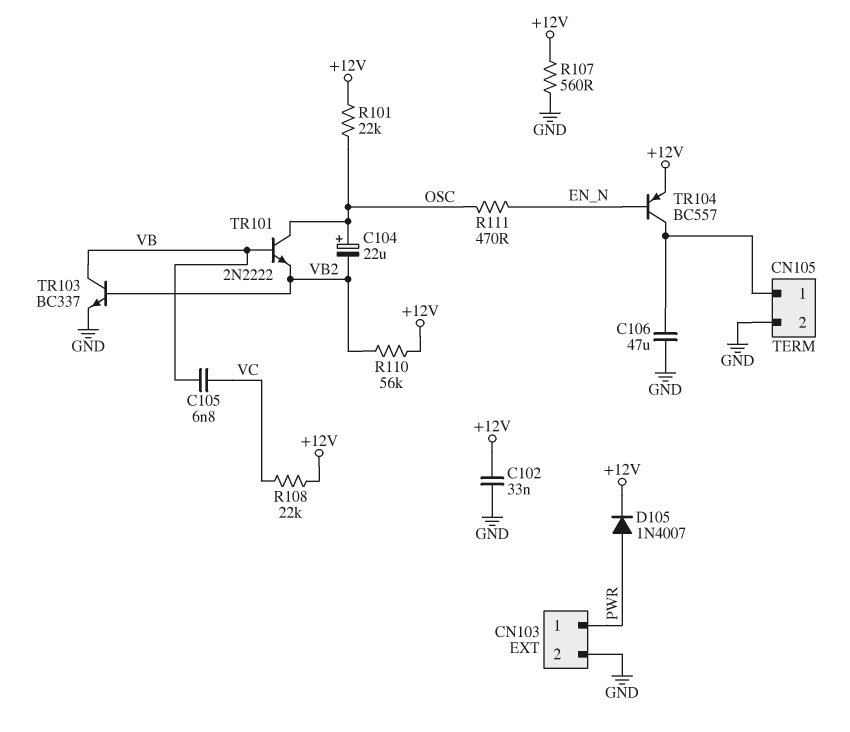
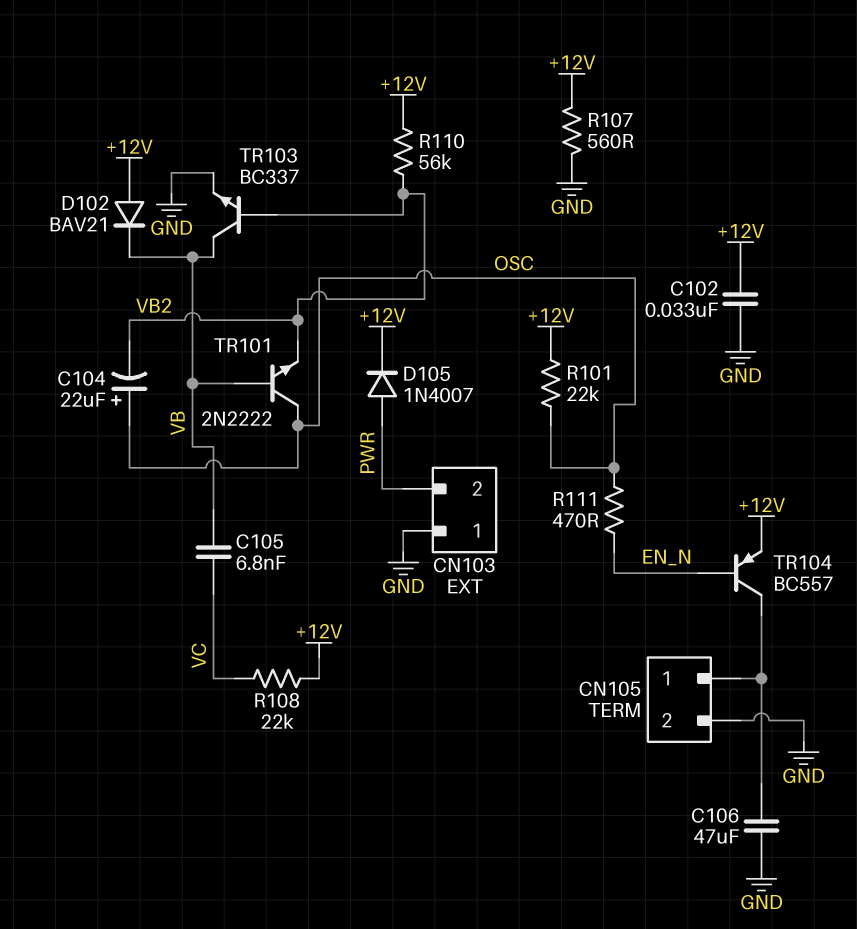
CN103 pin 1: PWR -> GND
CN103 pin 2: GND -> PWR
D102: none -> diode BAV21 (A +12V, K VB)

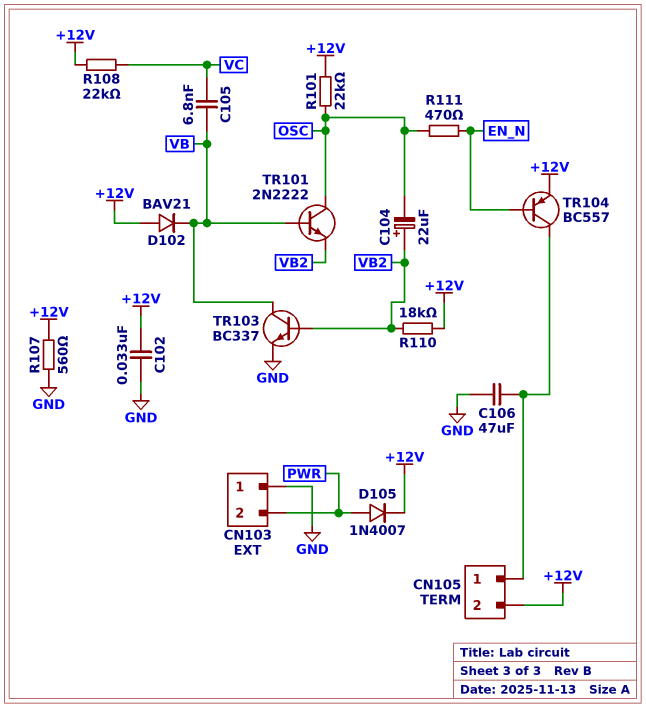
C104: 22uF (plus OSC, minus VB2) -> 22uF (plus VB2, minus OSC)
CN105 pin 2: GND -> +12V
R110: 56k (+12V, VB2) -> 18k (+12V, VB2)

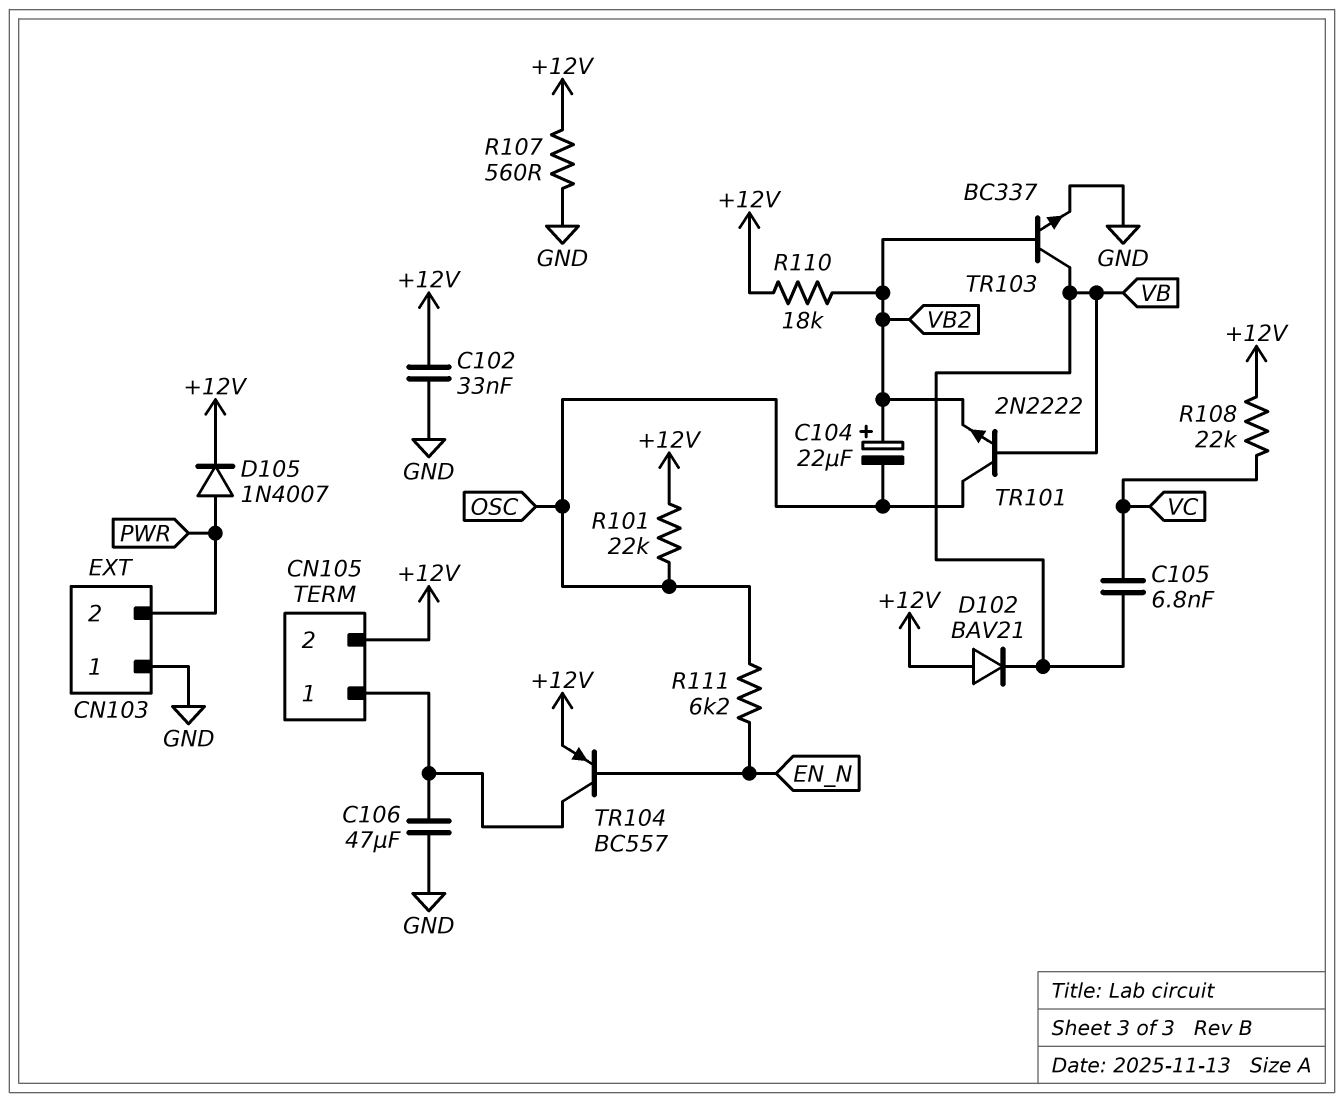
R111: 470 (EN_N, OSC) -> 6.2k (EN_N, OSC)

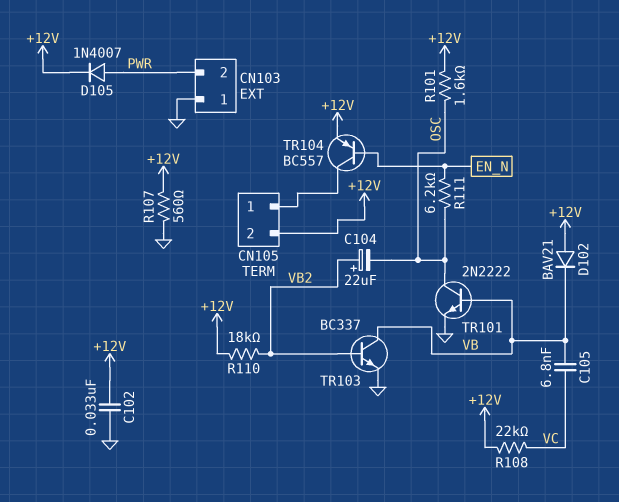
C106: 47uF (CN105/1, GND) -> none
R101: 22k (+12V, OSC) -> 1.6k (+12V, OSC)
TR101: NPN 2N2222 (B VB, C OSC, E VB2) -> NPN 2N2222 (B VB, C OSC, E GND)

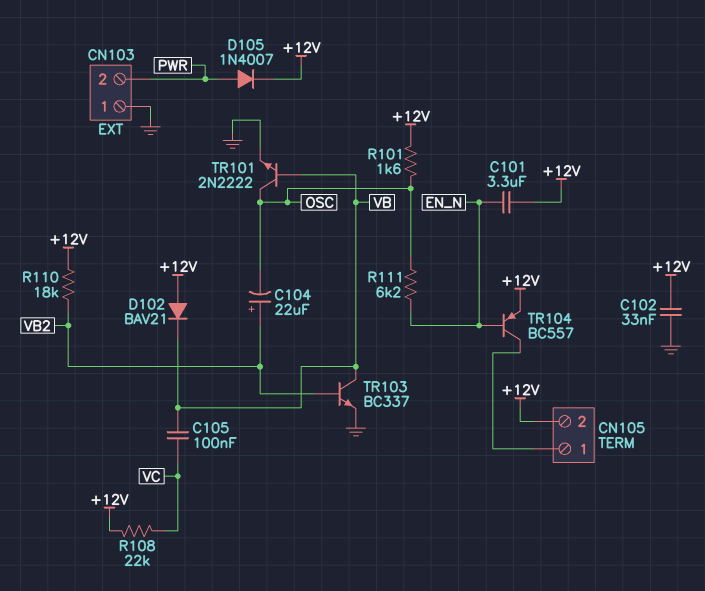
C101: none -> 3.3uF (+12V, EN_N)
C105: 6.8nF (VB, VC) -> 100nF (VB, VC)
R107: 560 (+12V, GND) -> none

